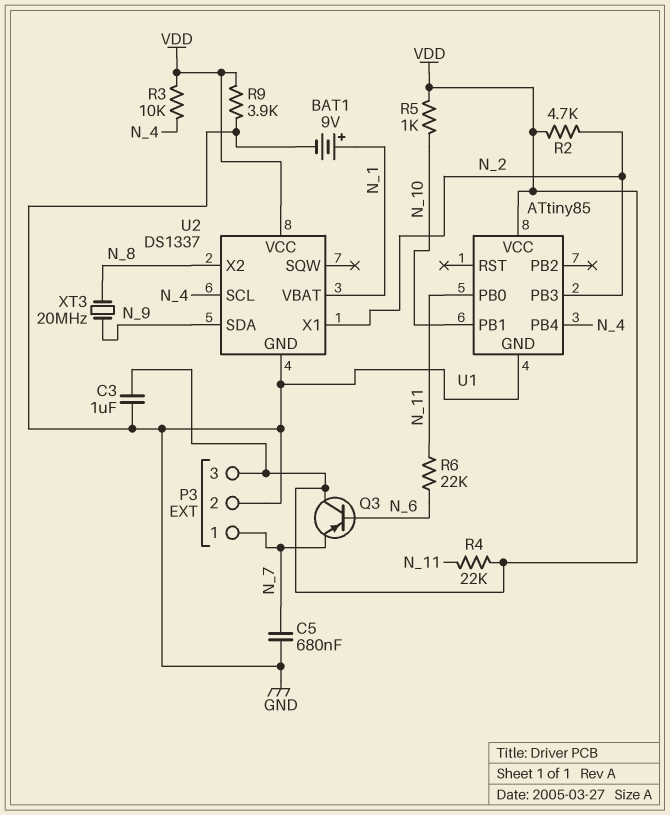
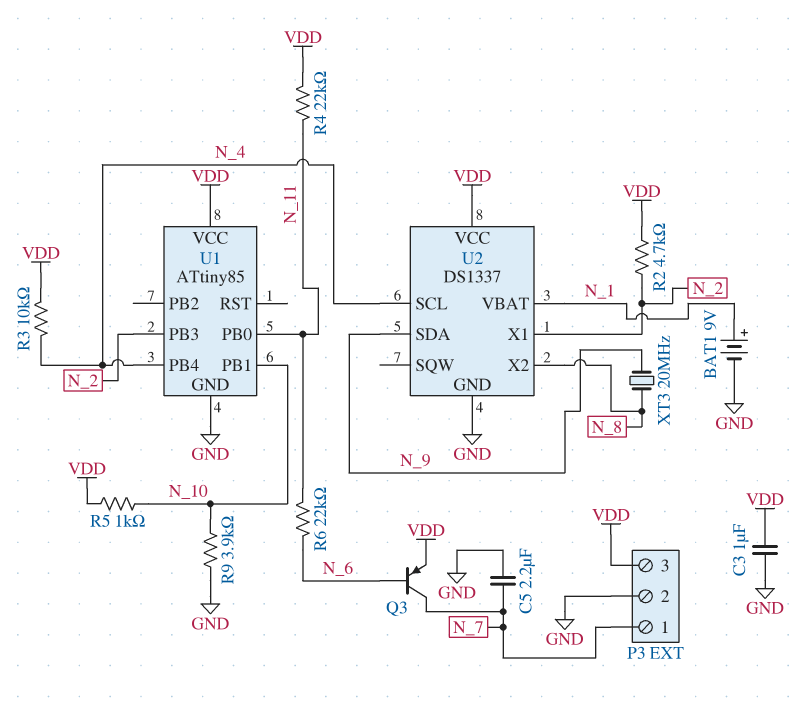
C5: 680nF (GND, N_7) -> 2.2uF (GND, N_7)
Q3: PNP (B N_6, C VDD, E N_7) -> PNP (B N_6, C N_7, E VDD)
R9: 3.9k (GND, VDD) -> 3.9k (GND, N_10)

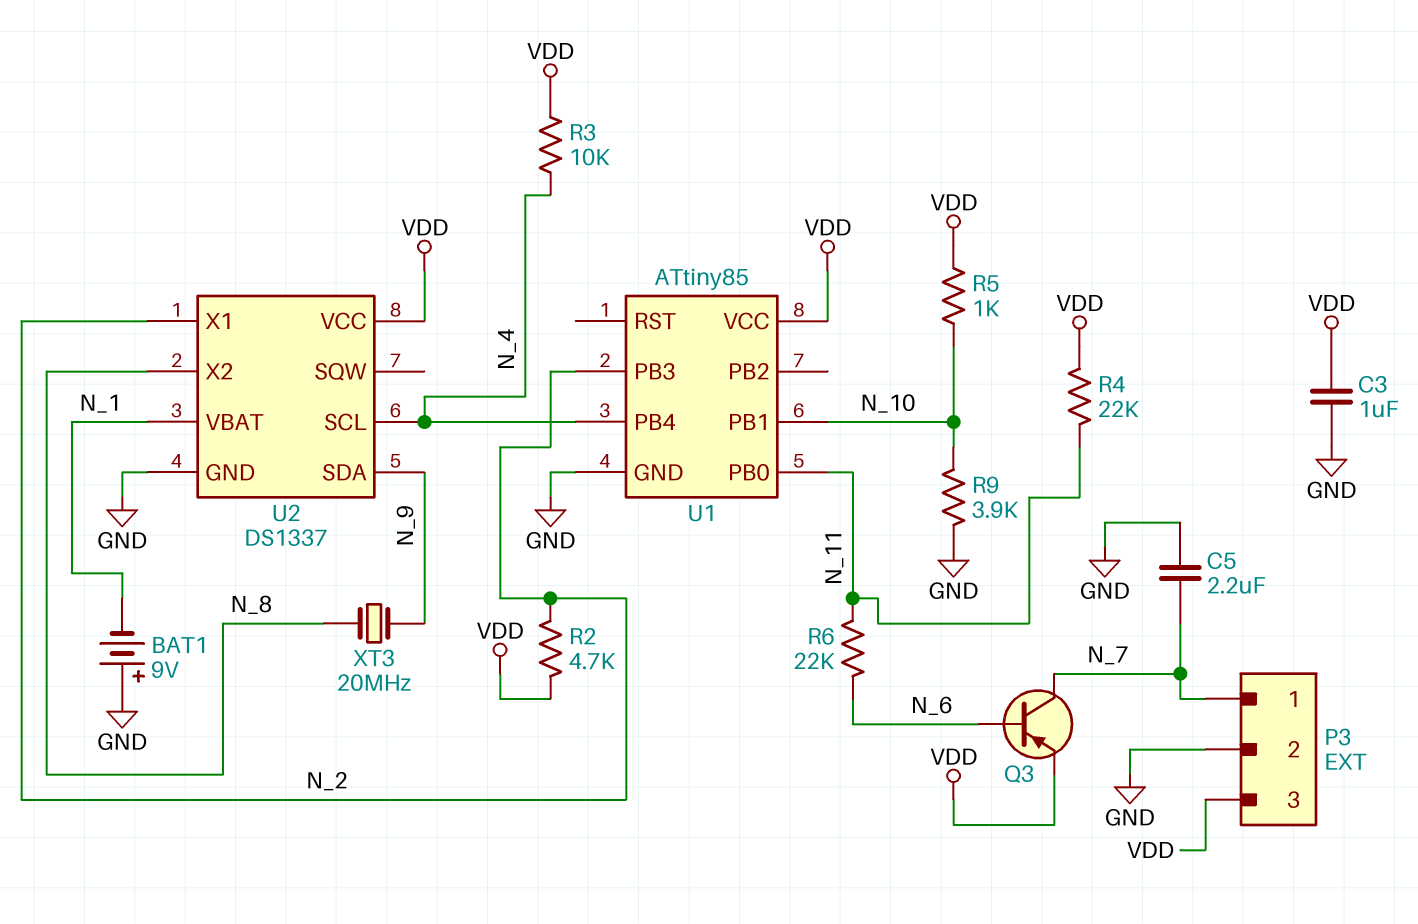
BAT1: 9V (plus N_1, minus GND) -> 9V (plus GND, minus N_1)

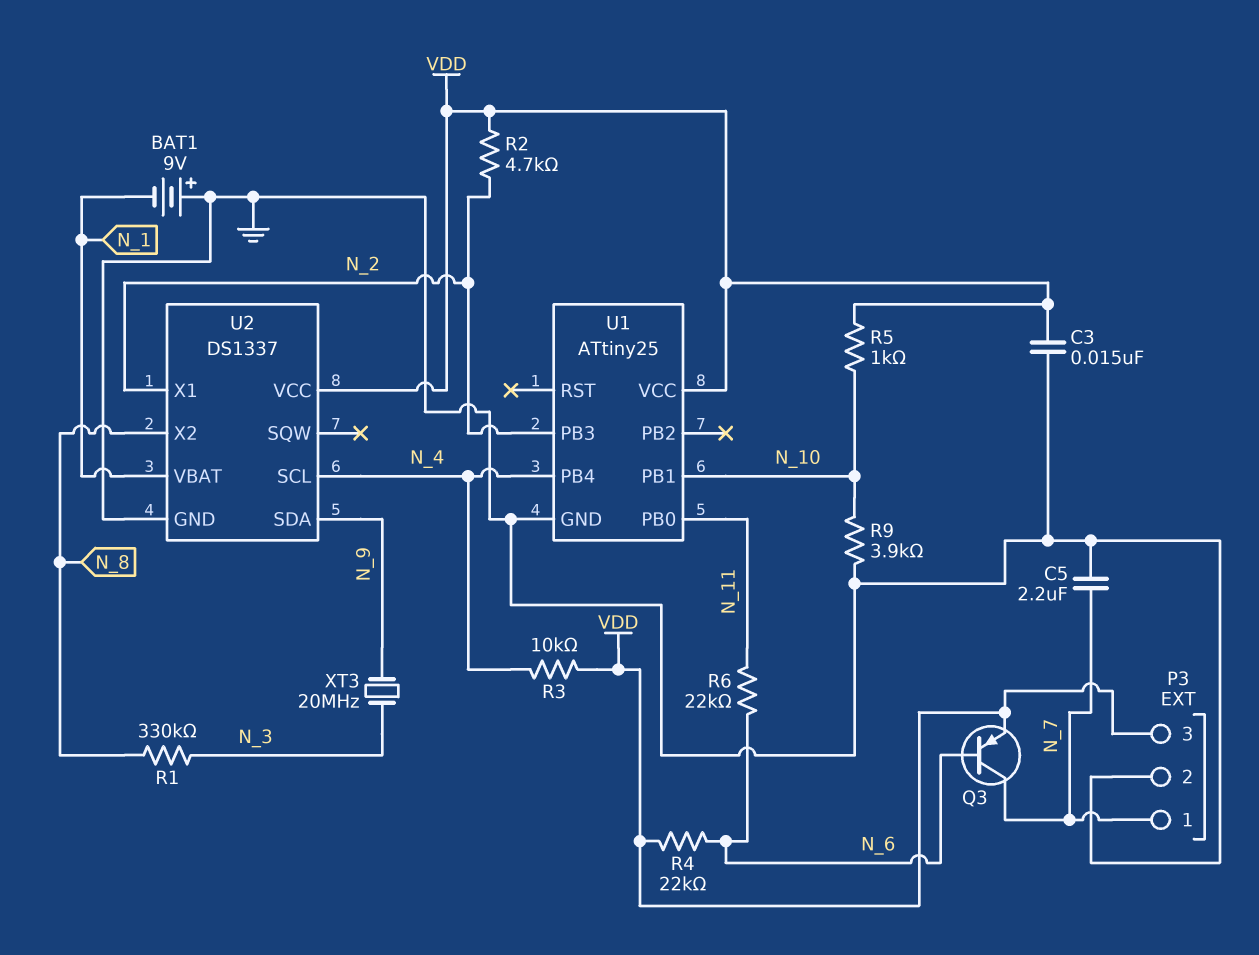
C3: 1uF (GND, VDD) -> 15nF (GND, VDD)
R1: none -> 330k (N_3, N_8)
R4: 22k (N_11, VDD) -> 22k (N_6, VDD)
U1: ATtiny85 -> ATtiny25
XT3: 20MHz (N_8, N_9) -> 20MHz (N_3, N_9)

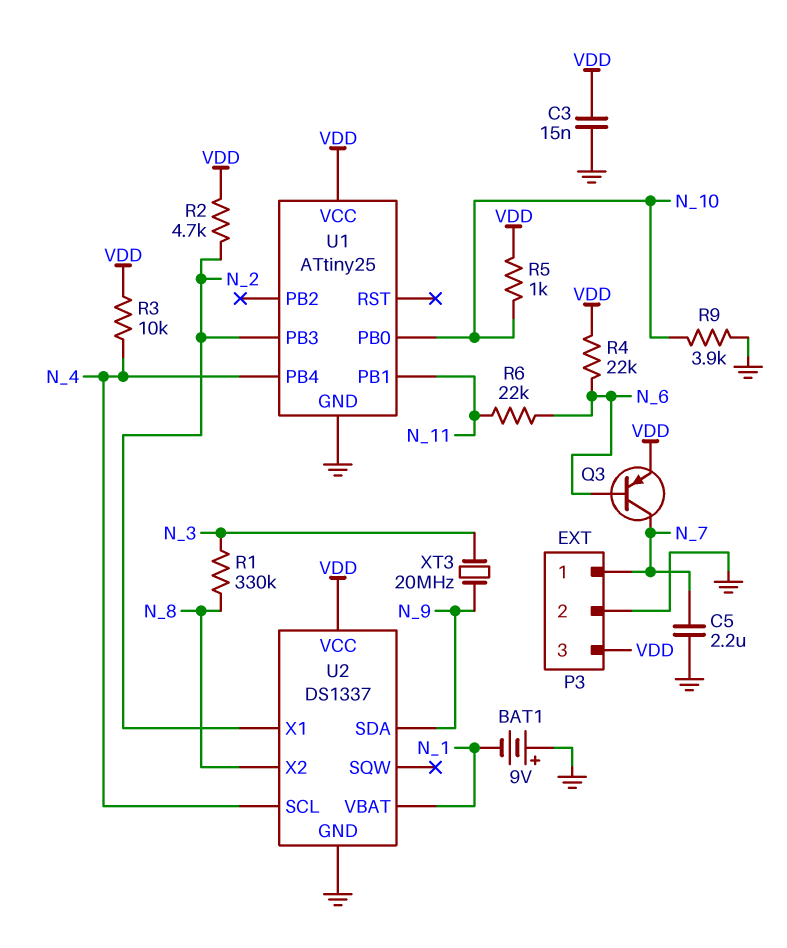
U1 pin PB0: N_11 -> N_10
U1 pin PB1: N_10 -> N_11

